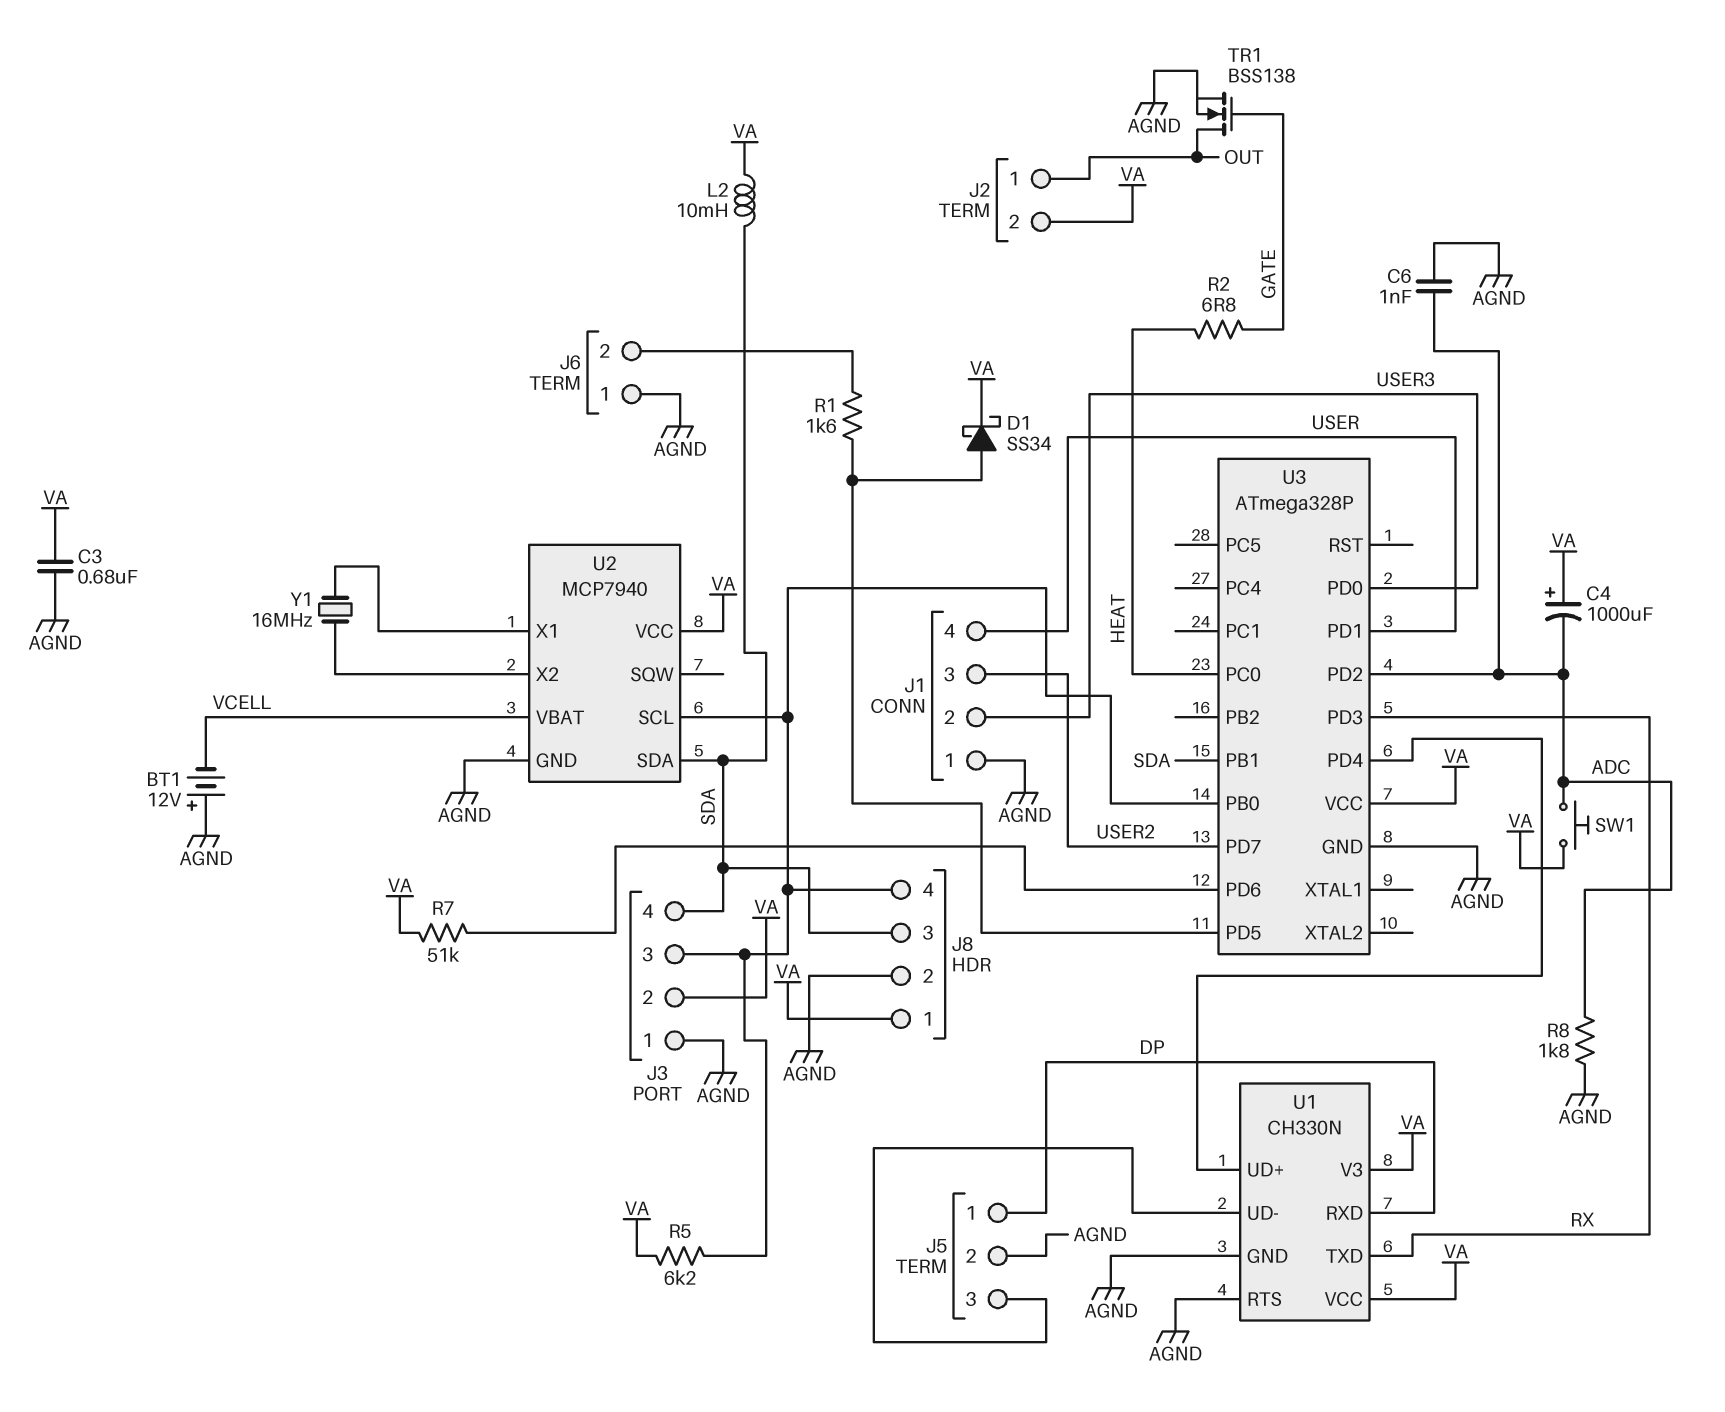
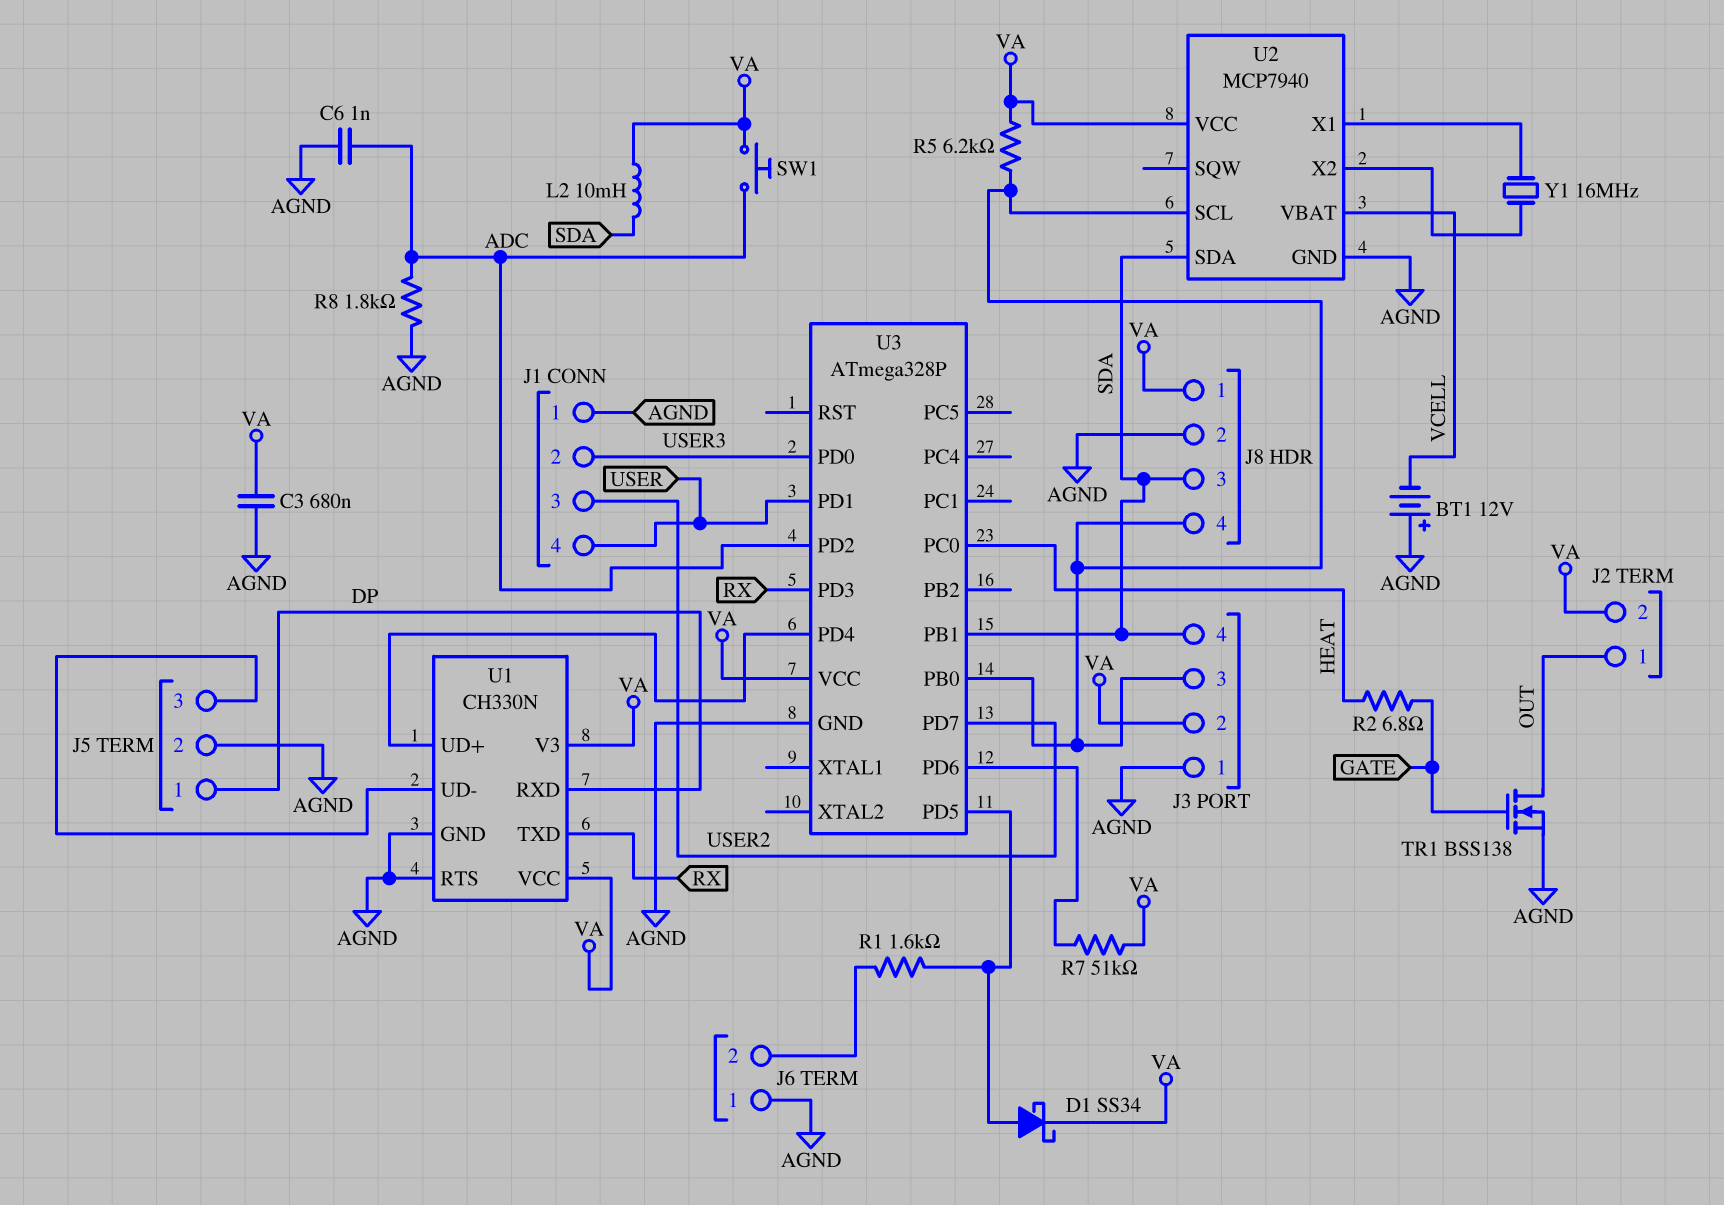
C4: 1000uF (plus VA, minus ADC) -> none

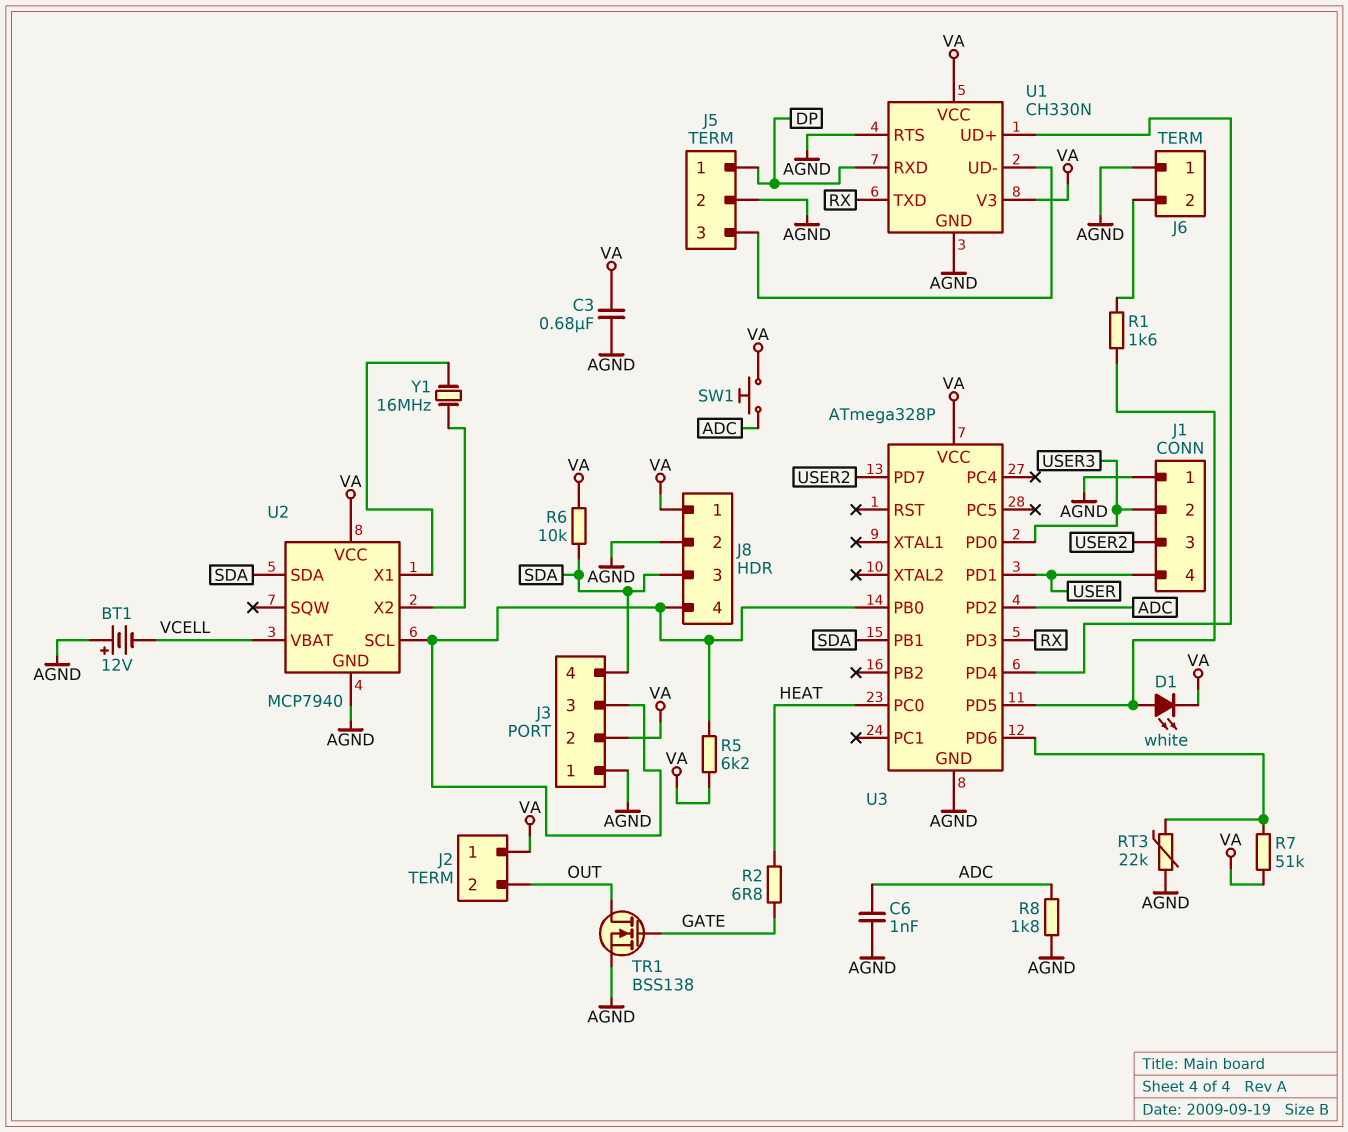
D1: schottky SS34 (A U3/PD5, K VA) -> LED white (A U3/PD5, K VA)
J2 pin 1: OUT -> VA
J2 pin 2: VA -> OUT
L2: 10mH (SDA, VA) -> none
R6: none -> 10k (SDA, VA)
RT3: none -> 22k (AGND, U3/PD6)

